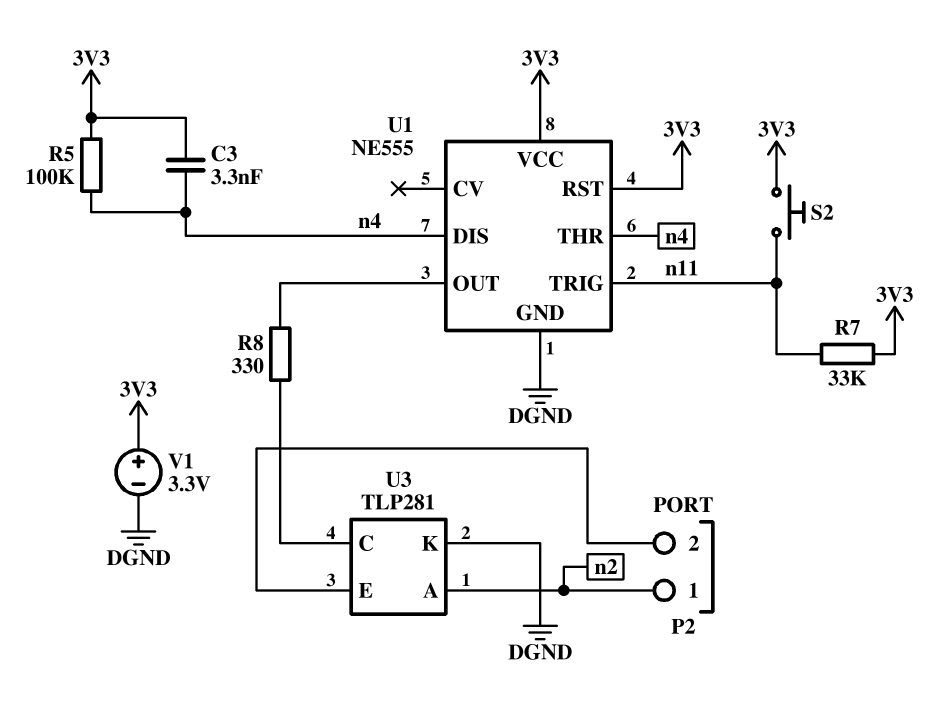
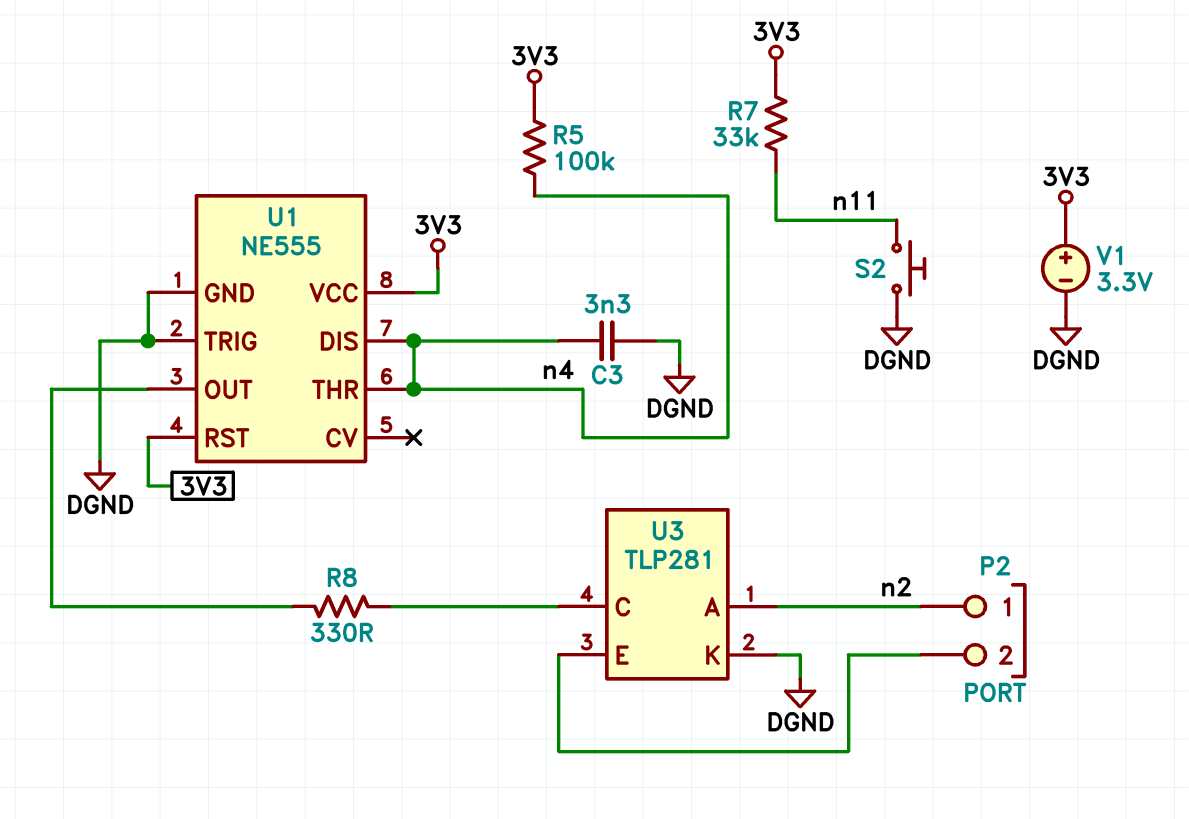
C3: 3.3nF (3V3, n4) -> 3.3nF (DGND, n4)
S2: button (3V3, n11) -> button (DGND, n11)
U1 pin TRIG: n11 -> DGND

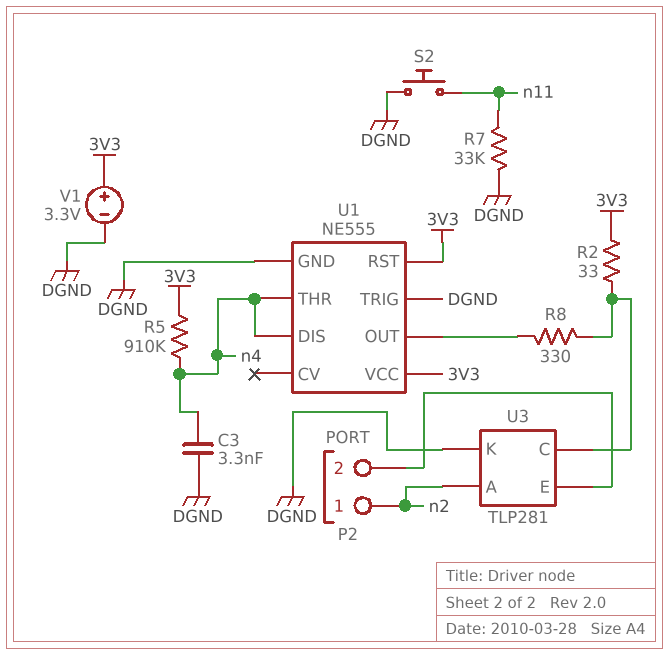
R2: none -> 33 (3V3, U3/C)
R5: 100k (3V3, n4) -> 910k (3V3, n4)
R7: 33k (3V3, n11) -> 33k (DGND, n11)

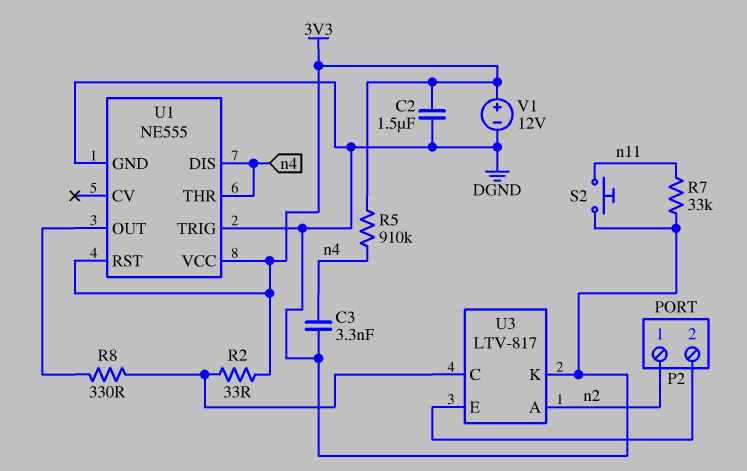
C2: none -> 1.5uF (3V3, DGND)
U3: TLP281 -> LTV-817
V1: 3.3V (plus 3V3, minus DGND) -> 12V (plus 3V3, minus DGND)

